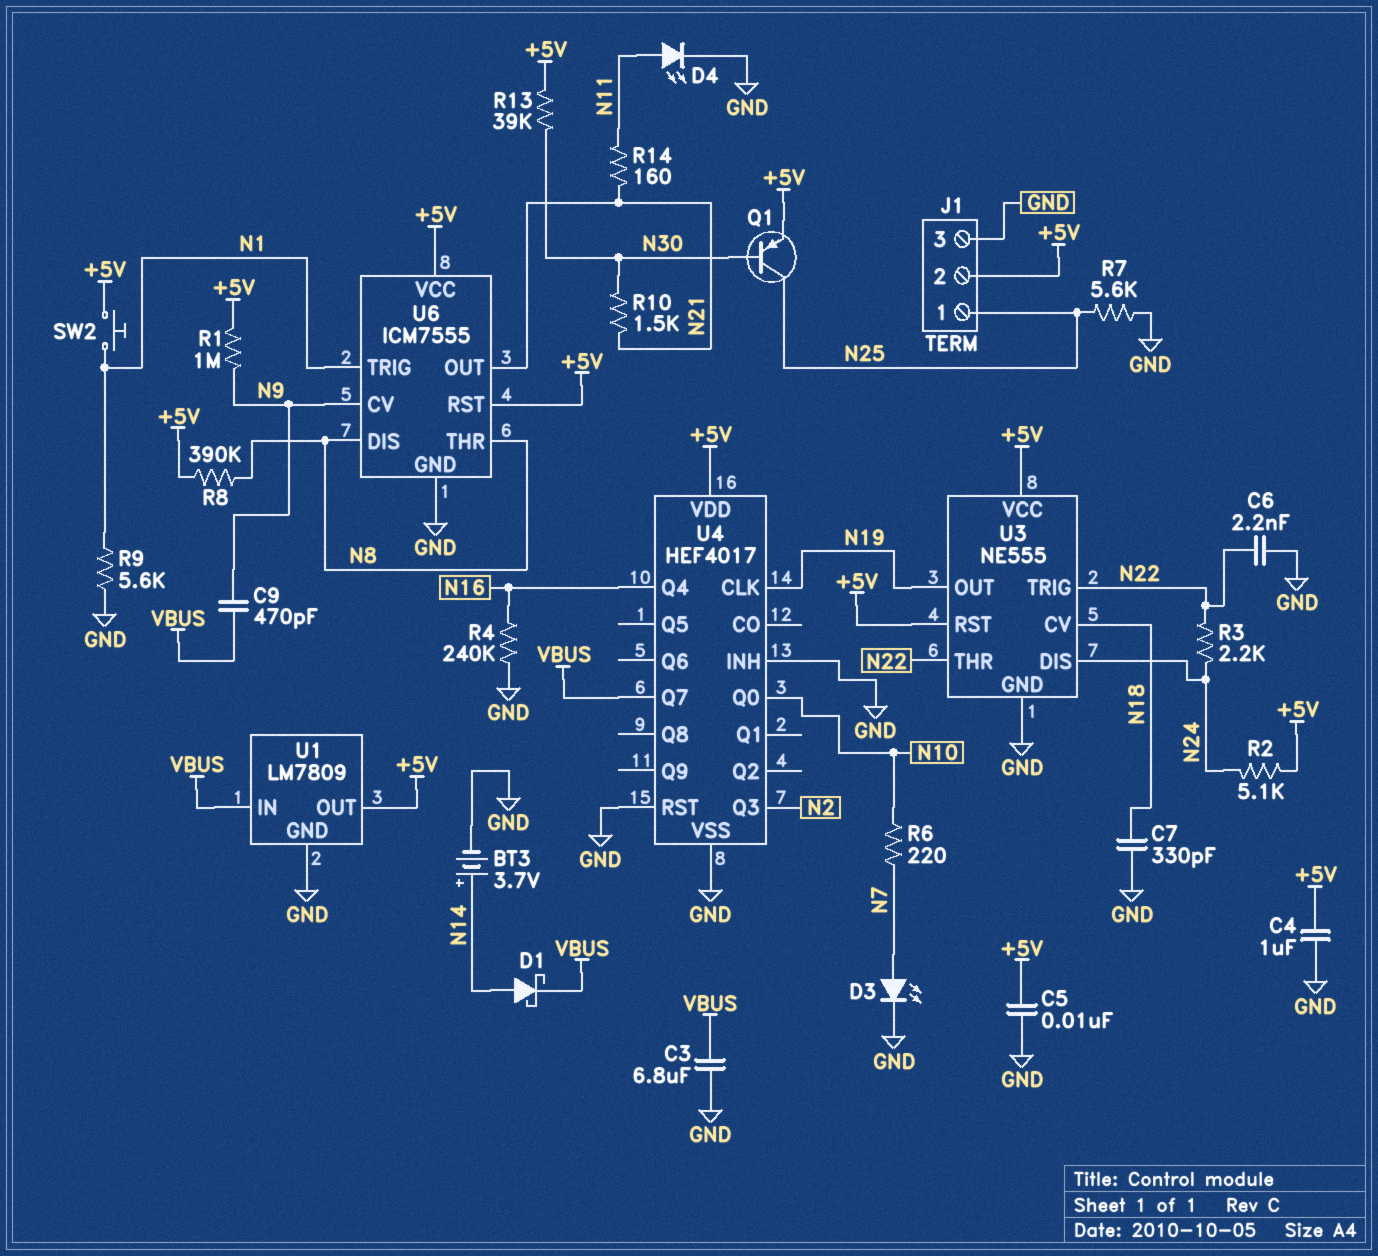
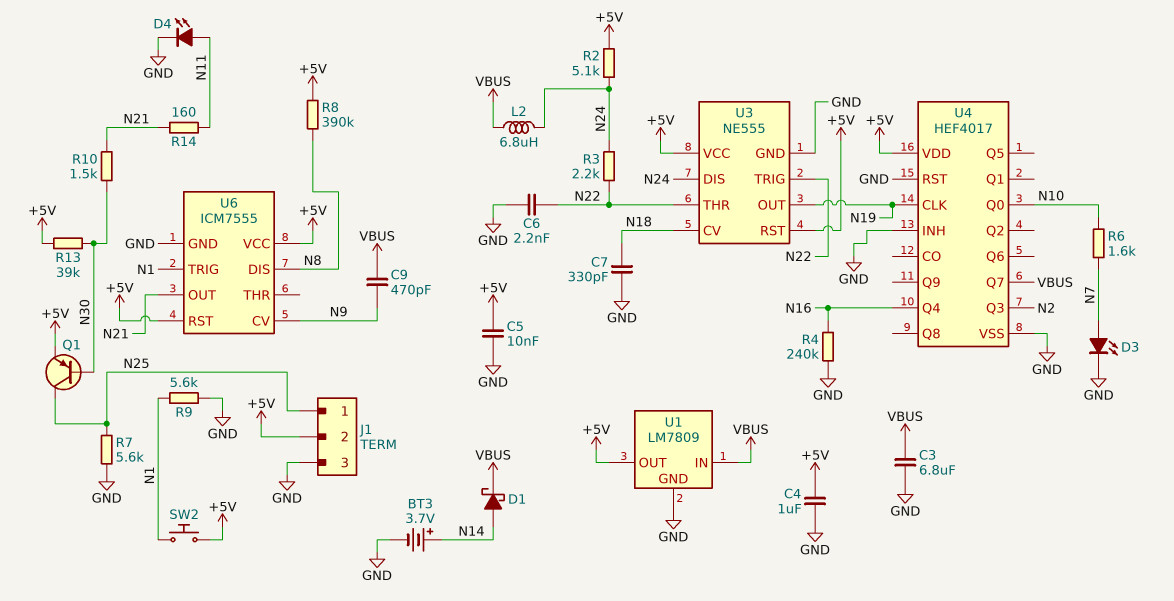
L2: none -> 6.8uH (N24, VBUS)
R1: 1M (+5V, N9) -> none
R6: 220 (N7, N10) -> 1.6k (N7, N10)
U6 pin THR: N8 -> none

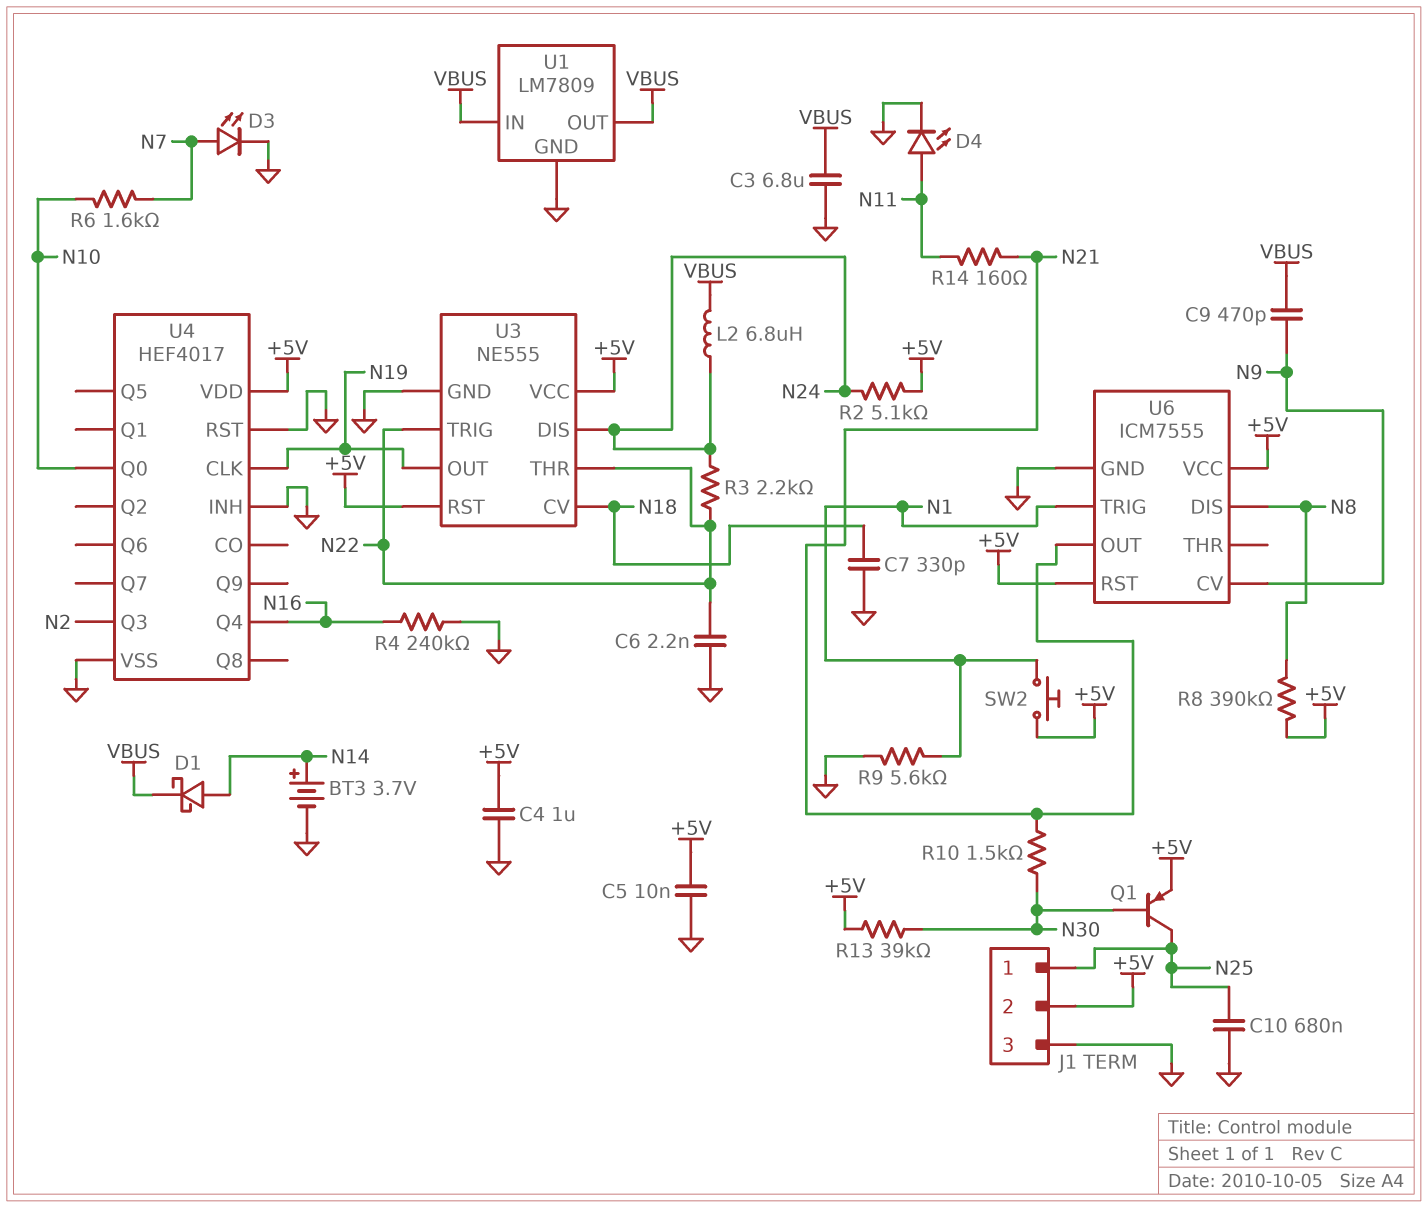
C10: none -> 680nF (GND, N25)
R7: 5.6k (GND, N25) -> none
U1 pin OUT: +5V -> VBUS
U4 pin Q7: VBUS -> none

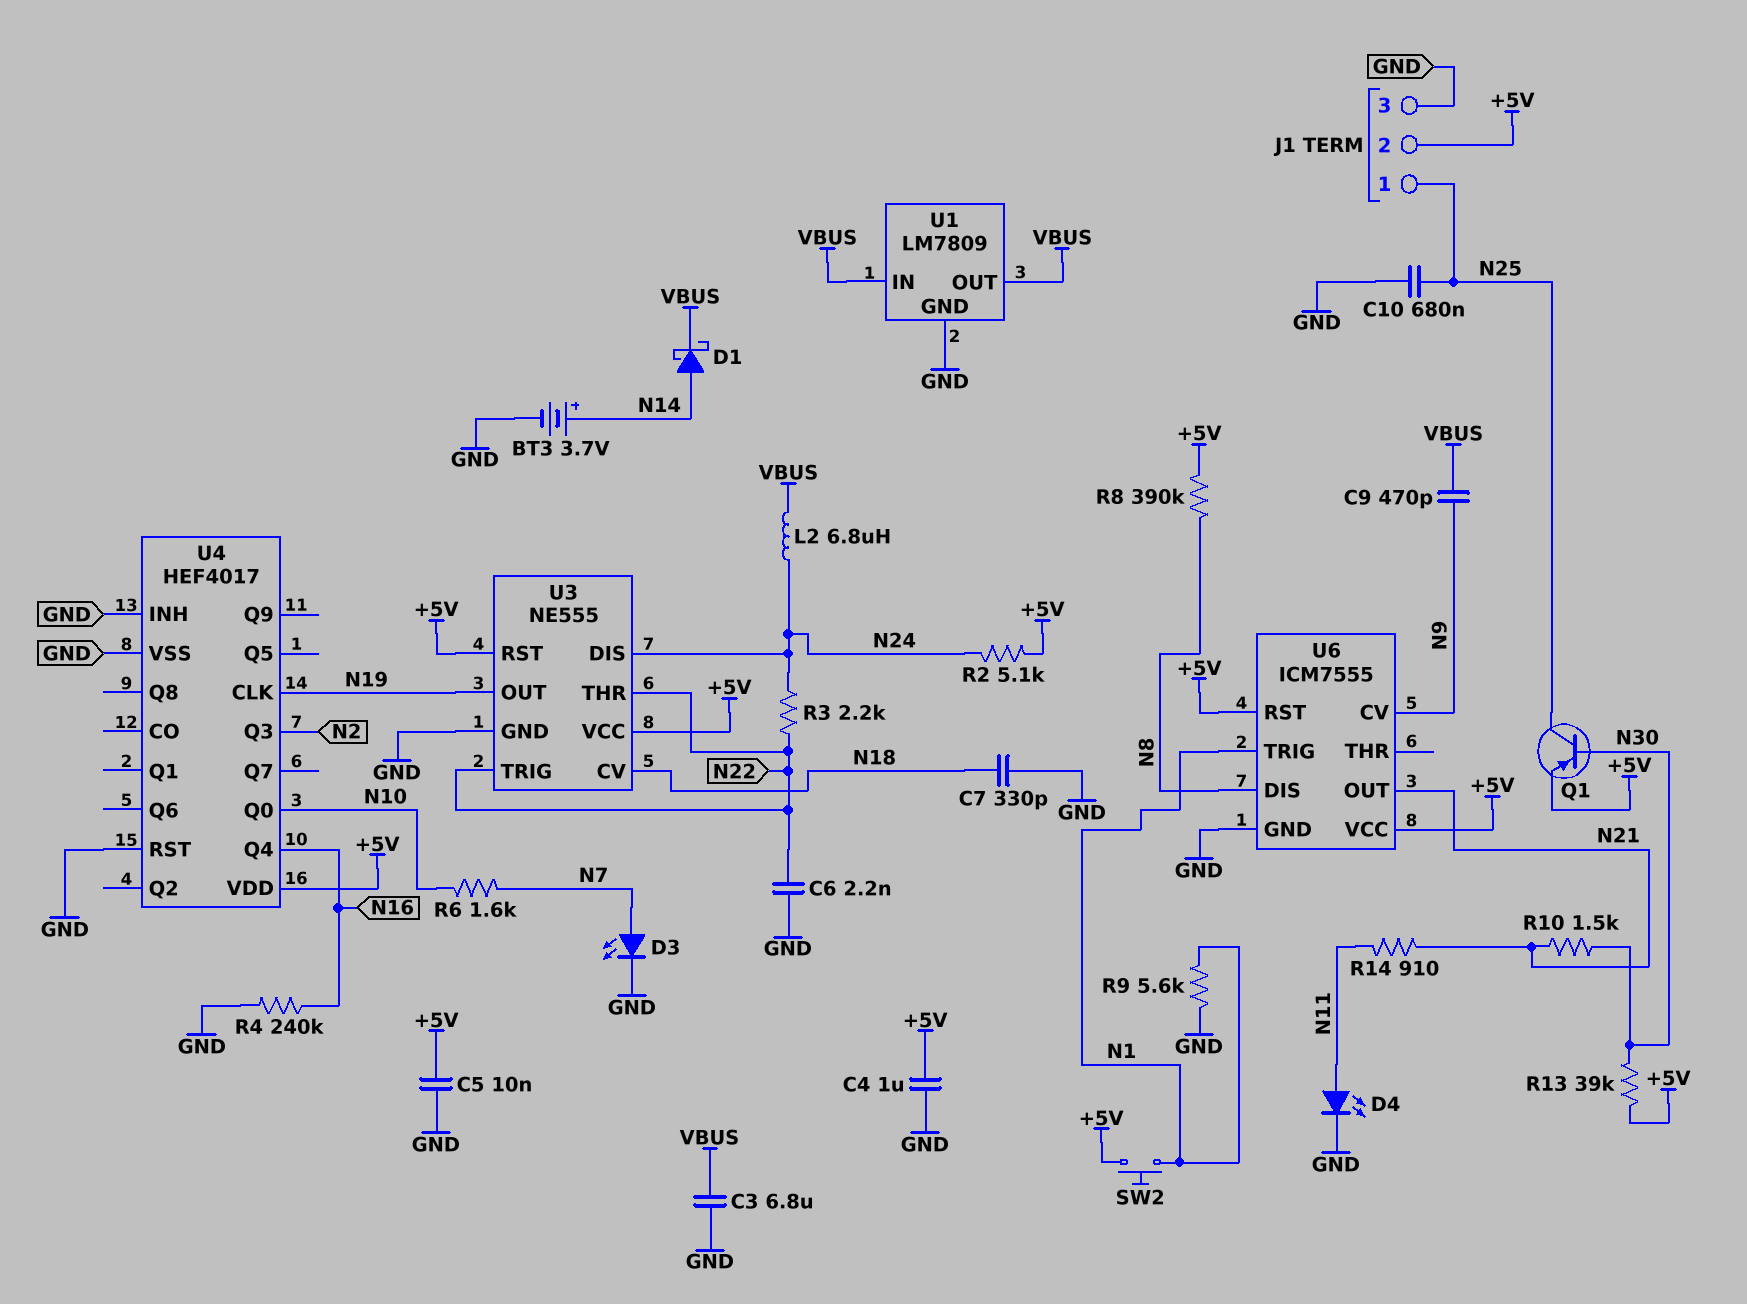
R14: 160 (N11, N21) -> 910 (N11, N21)

